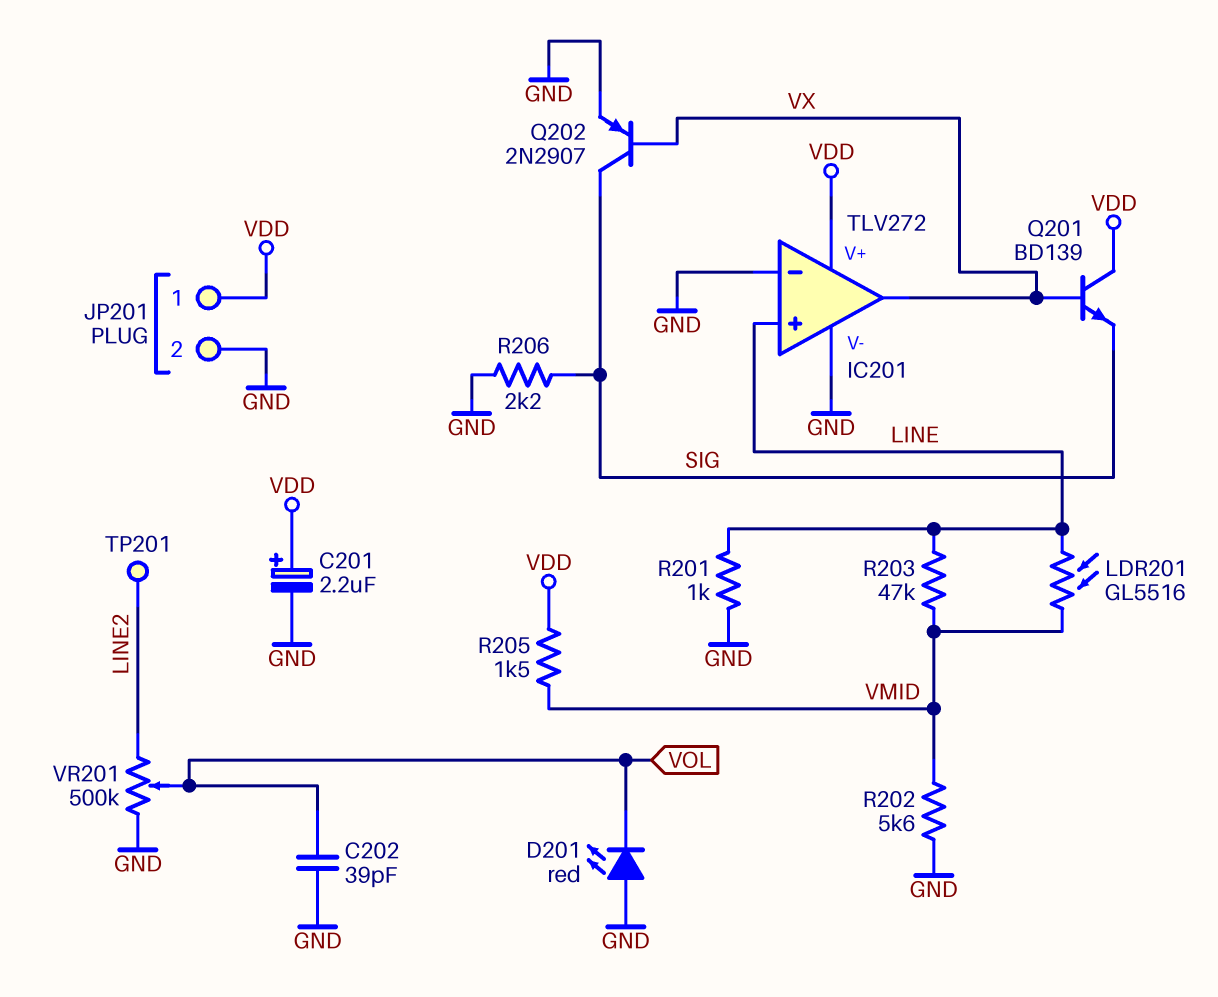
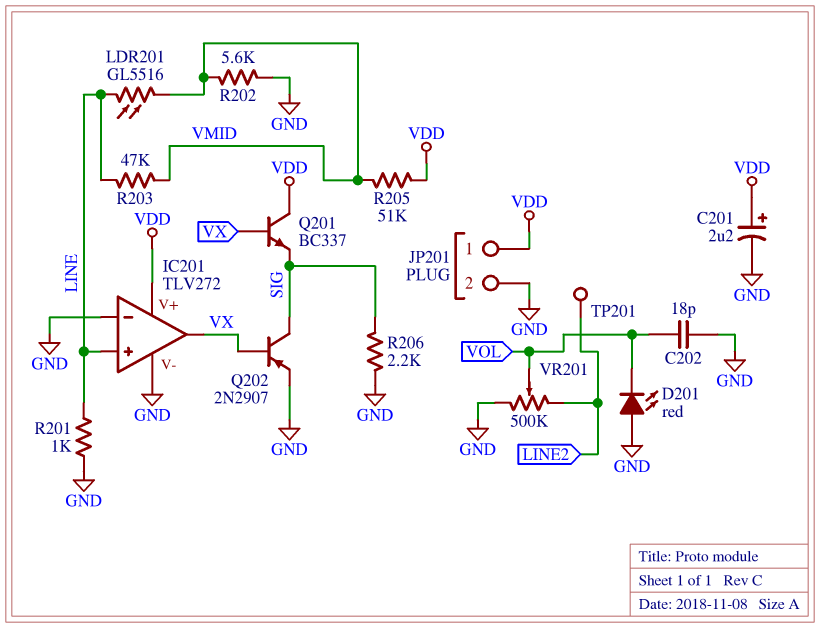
C202: 39pF (GND, VOL) -> 18pF (GND, VOL)
Q201: NPN BD139 (B VX, C VDD, E SIG) -> NPN BC337 (B VX, C VDD, E SIG)
R205: 1.5k (VDD, VMID) -> 51k (VDD, VMID)

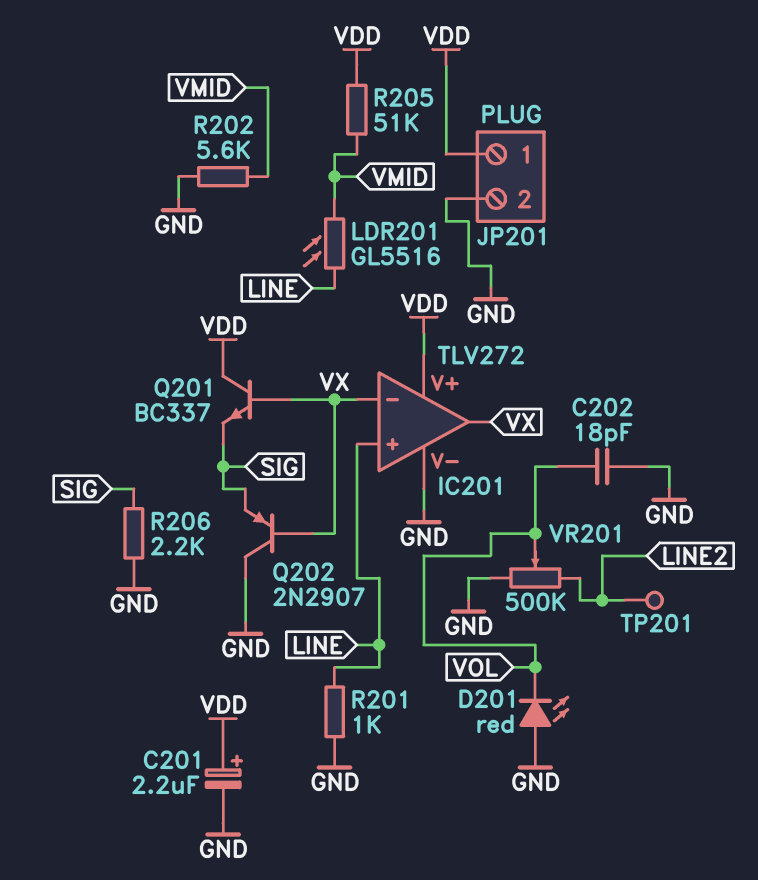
IC201 pin in-: GND -> VX
Q202: PNP 2N2907 (B VX, C SIG, E GND) -> PNP 2N2907 (B VX, C GND, E SIG)
R203: 47k (LINE, VMID) -> none

